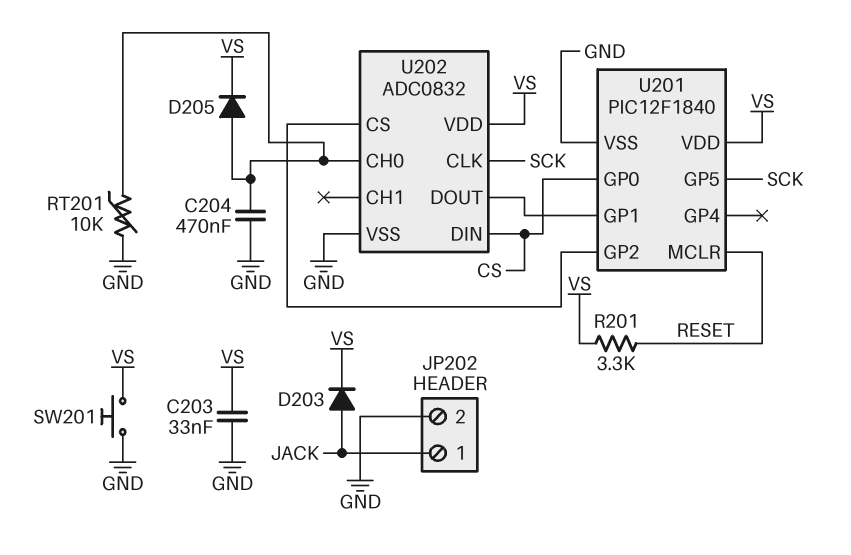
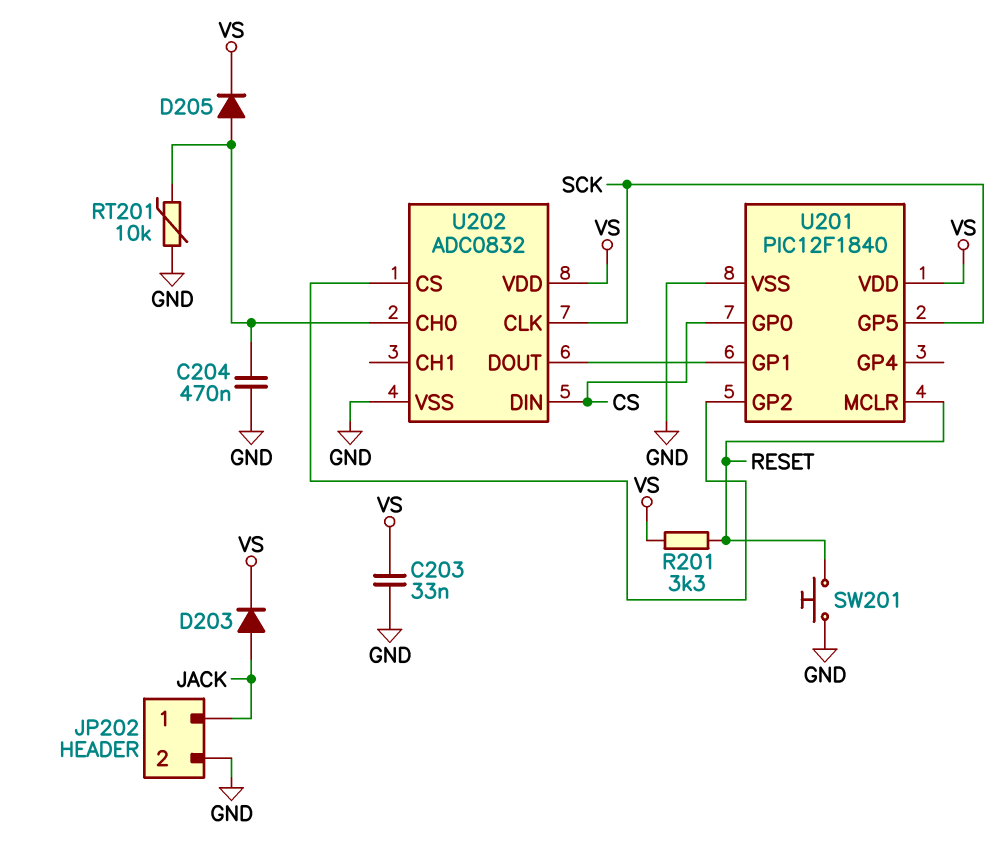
SW201: button (GND, VS) -> button (GND, RESET)

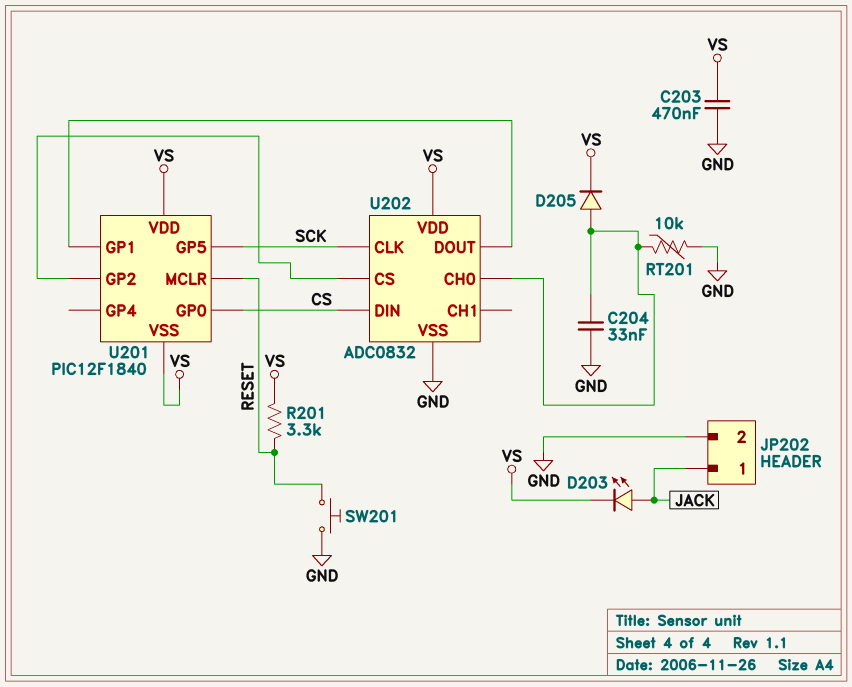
C203: 33nF (GND, VS) -> 470nF (GND, VS)
C204: 470nF (GND, U202/CH0) -> 33nF (GND, U202/CH0)
D203: diode (A JACK, K VS) -> LED (A JACK, K VS)
U201 pin VSS: GND -> VS

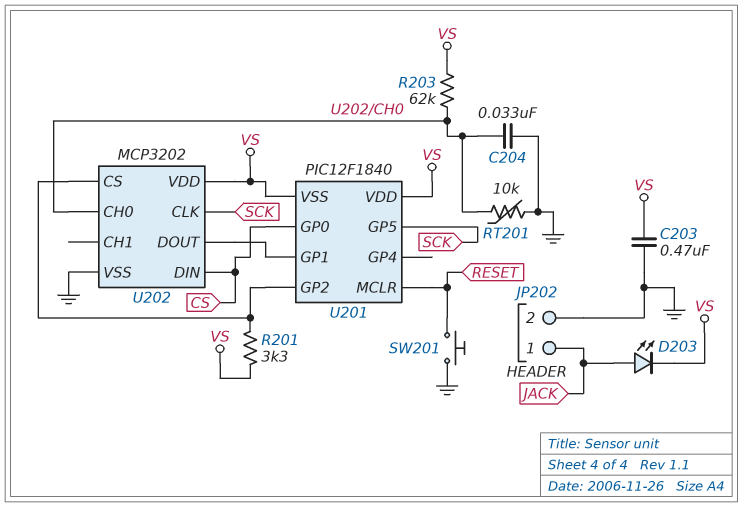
D205: diode (A U202/CH0, K VS) -> none
R201: 3.3k (RESET, VS) -> 3.3k (U201/GP2, VS)
R203: none -> 62k (U202/CH0, VS)
U202: ADC0832 -> MCP3202

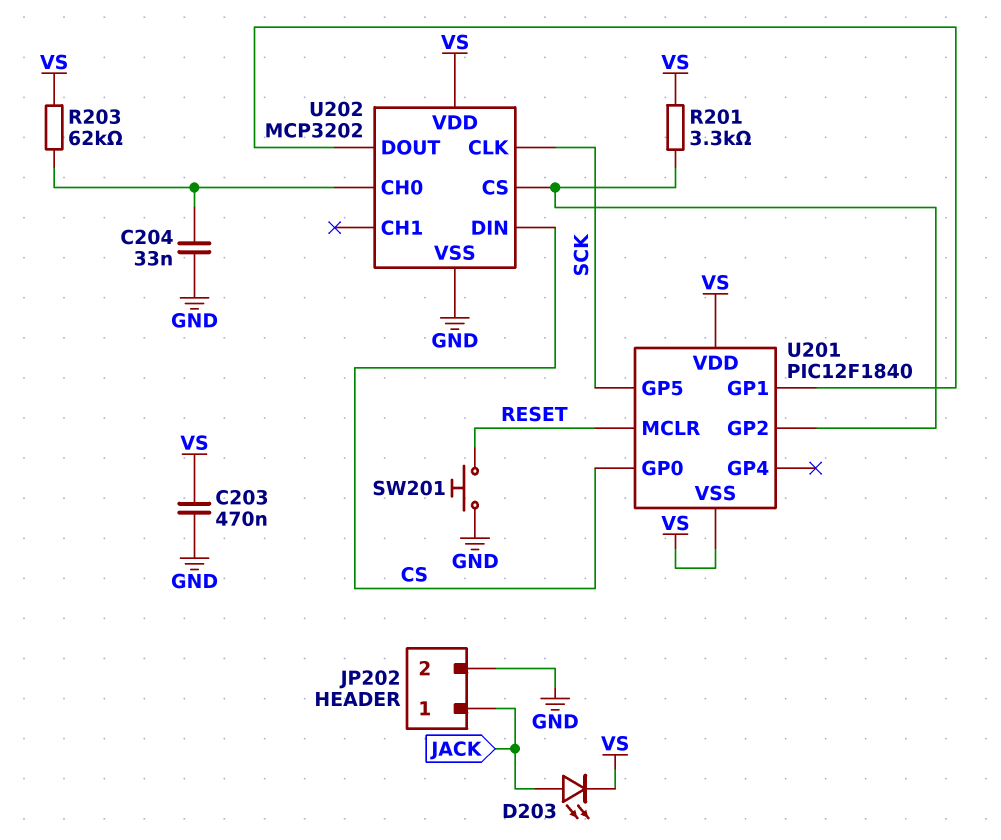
RT201: 10k (GND, U202/CH0) -> none

